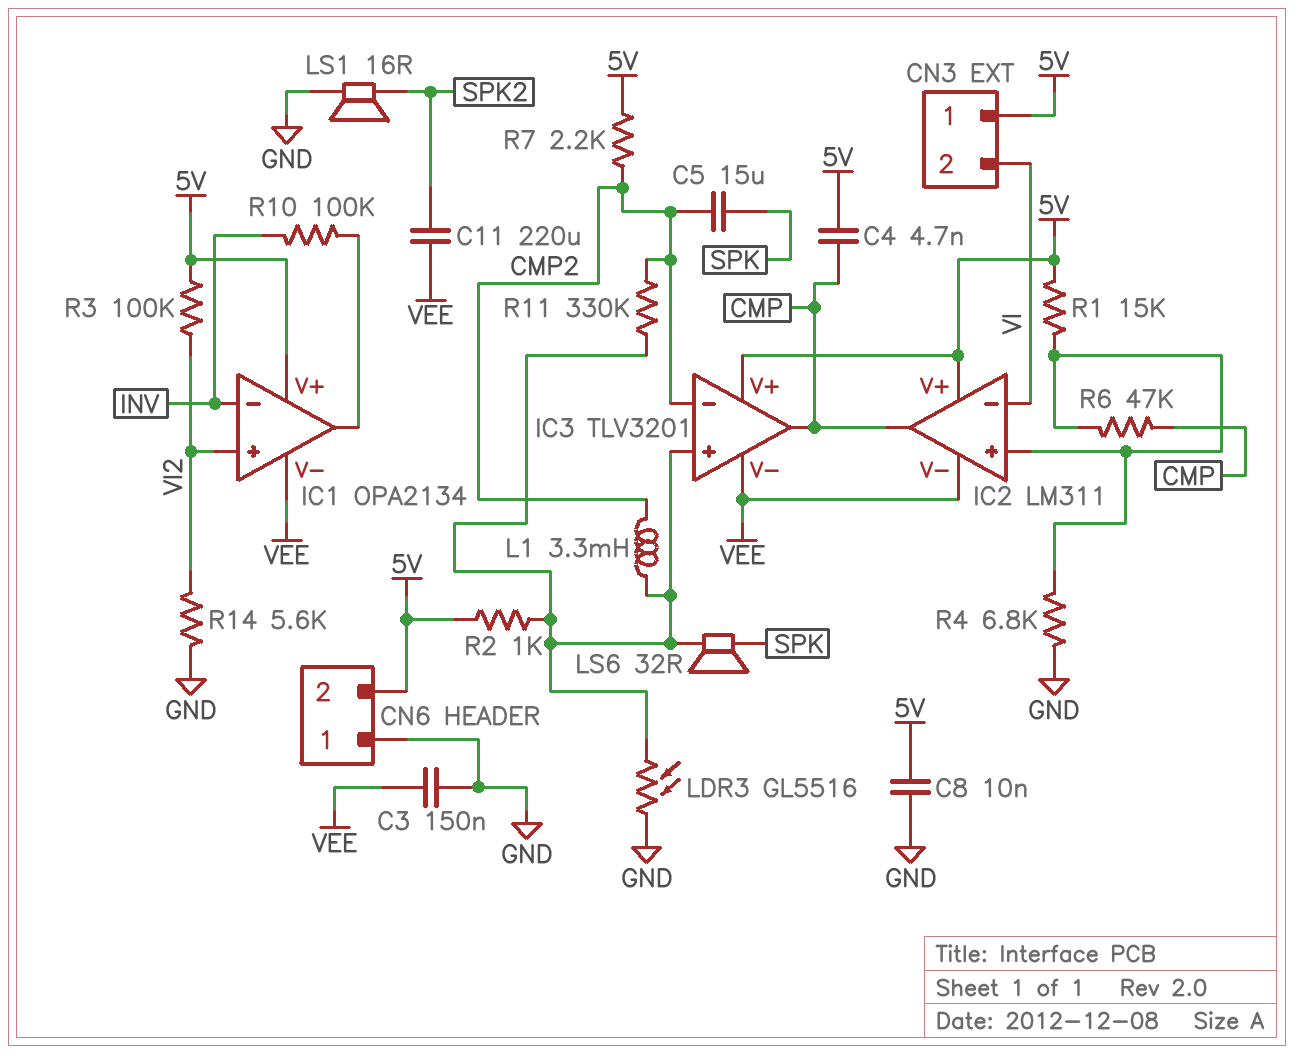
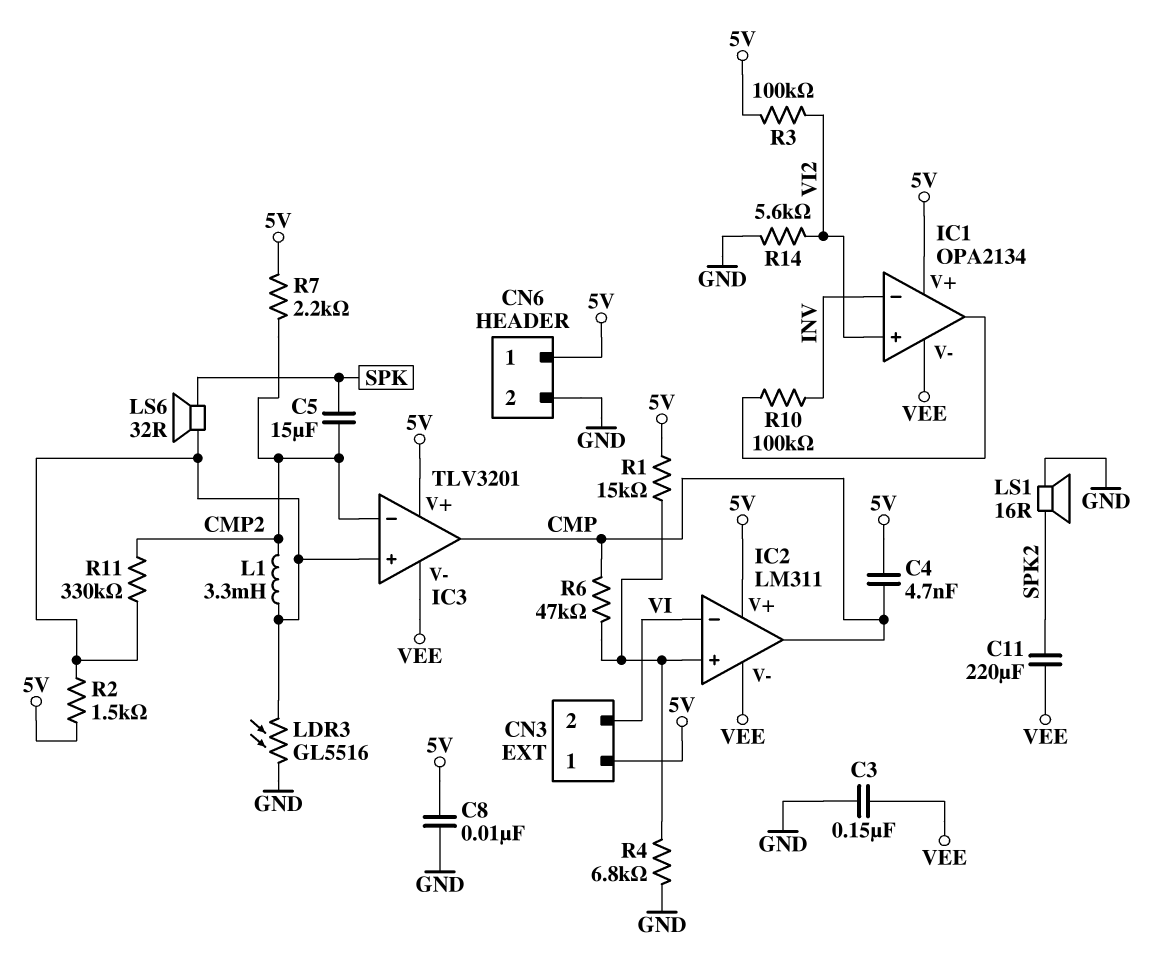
CN6 pin 1: GND -> 5V
CN6 pin 2: 5V -> GND
R2: 1k (5V, IC3/in+) -> 1.5k (5V, IC3/in+)

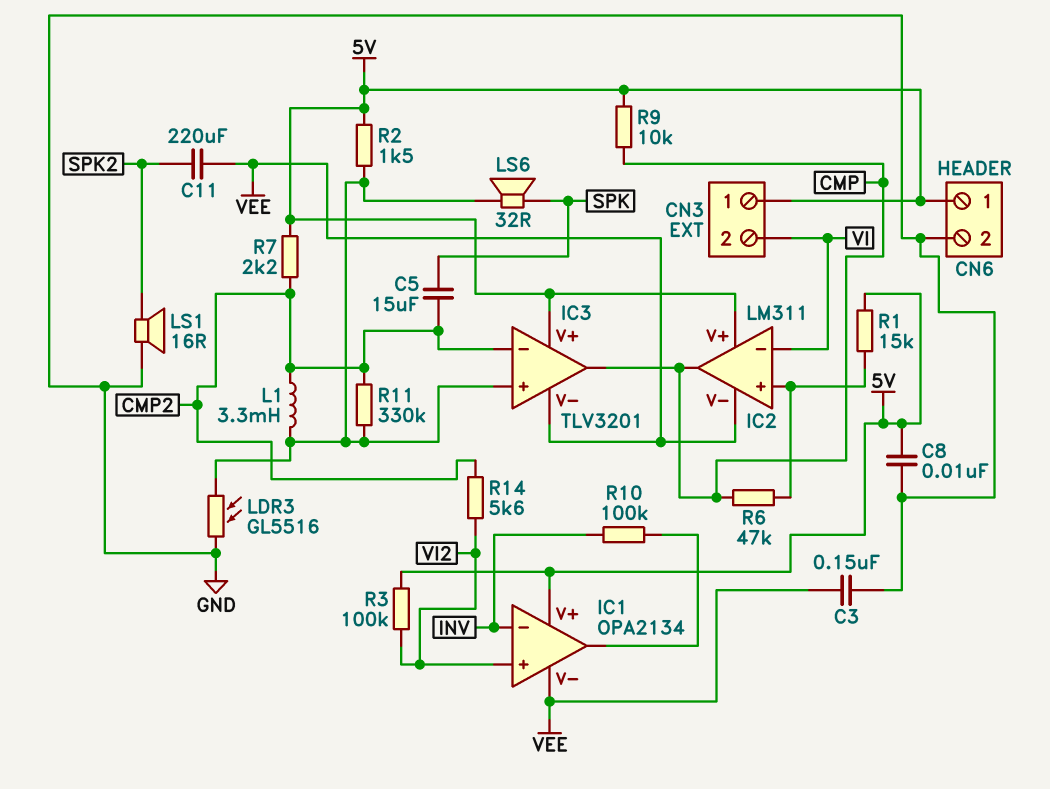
C4: 4.7nF (5V, CMP) -> none
R4: 6.8k (GND, IC2/in+) -> none
R9: none -> 10k (5V, CMP)
R14: 5.6k (GND, VI2) -> 5.6k (CMP2, VI2)

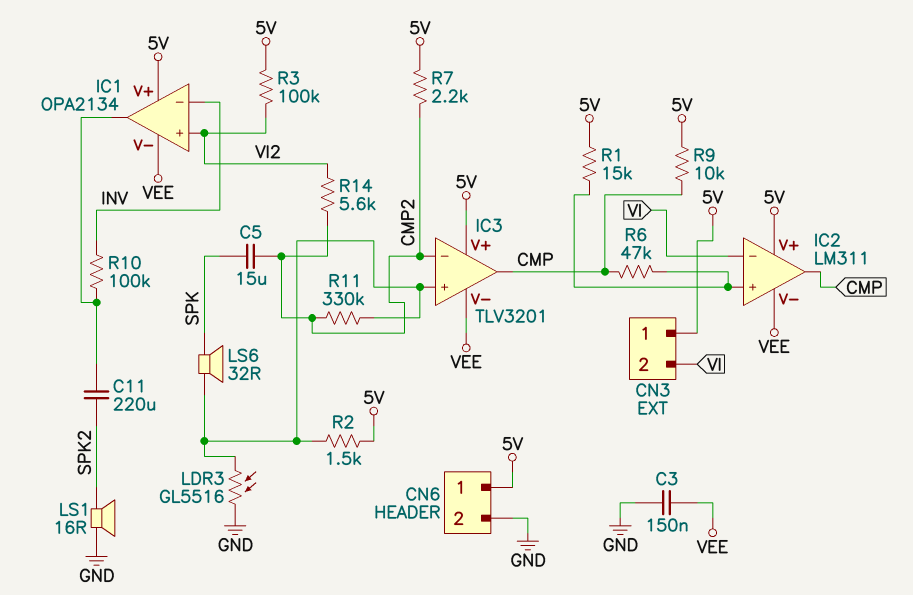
C8: 10nF (5V, GND) -> none
C11: 220uF (SPK2, VEE) -> 220uF (IC1/out, SPK2)
L1: 3.3mH (CMP2, IC3/in+) -> none

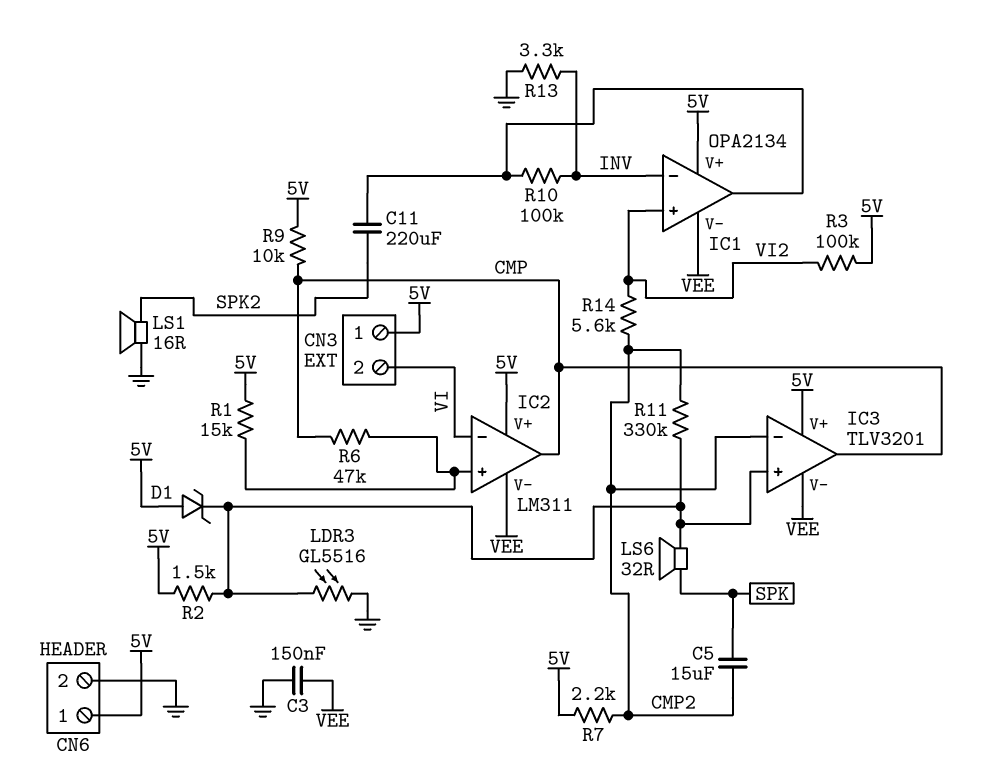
D1: none -> zener (A 5V, K IC3/in+)
R13: none -> 3.3k (GND, INV)

